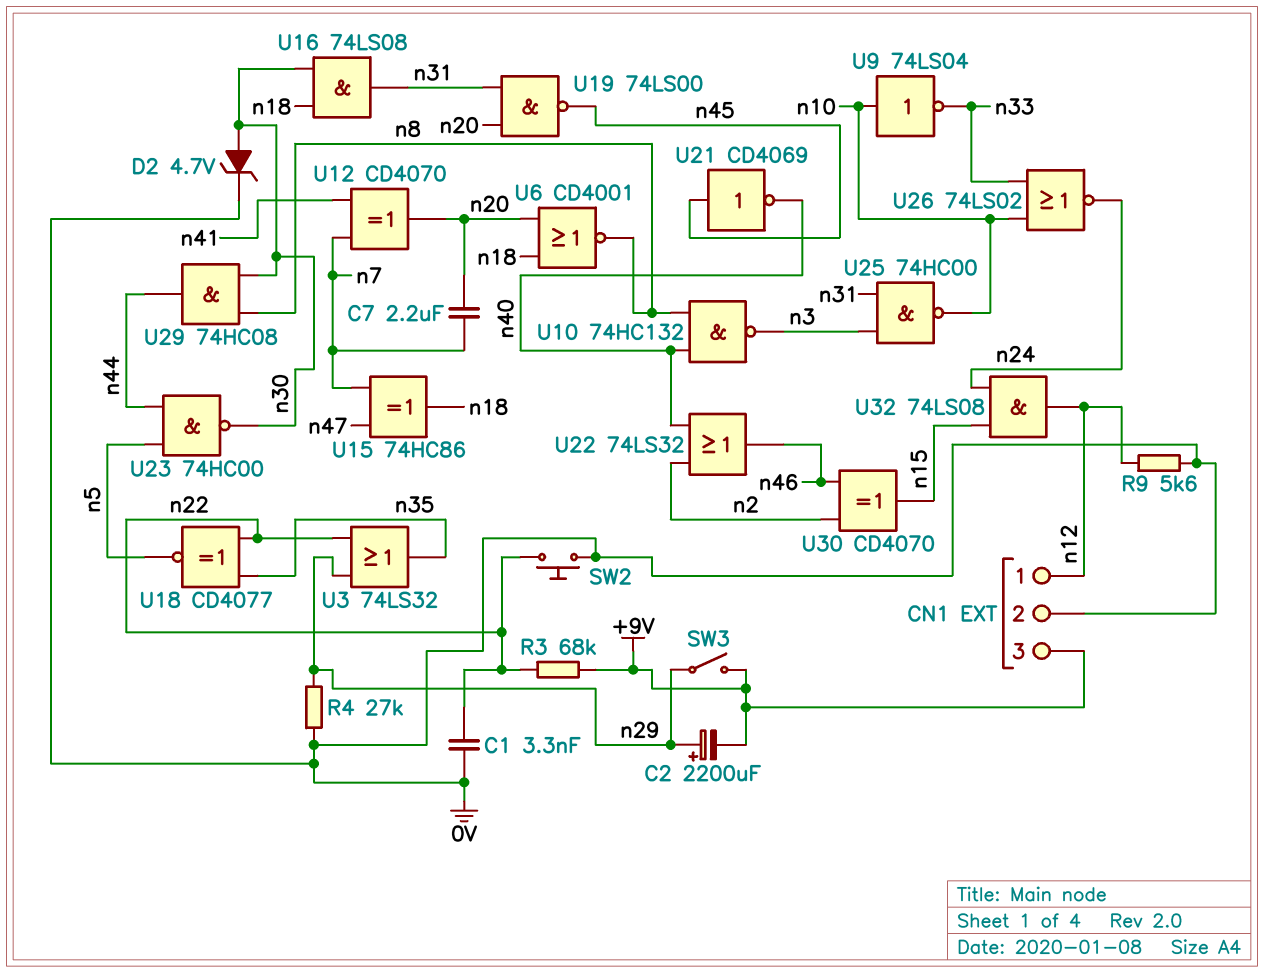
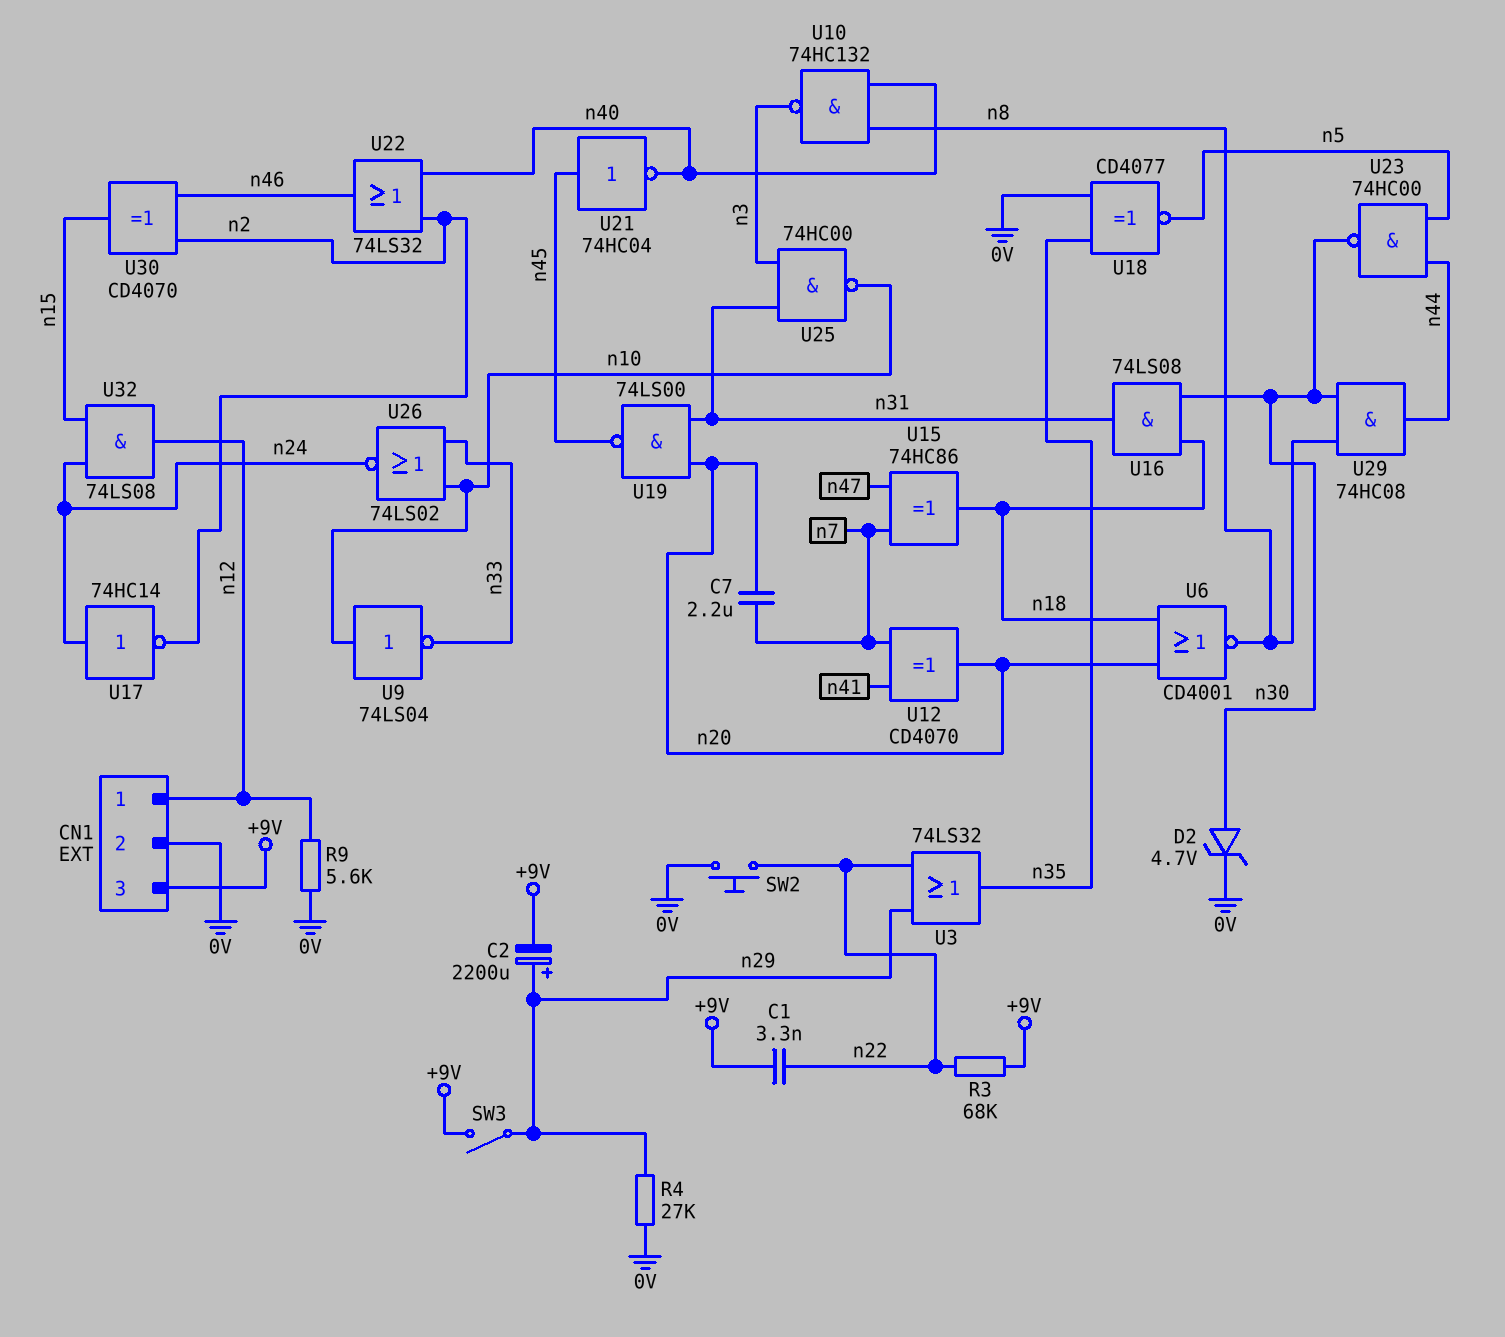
C1: 3.3nF (0V, n22) -> 3.3nF (+9V, n22)
U17: none -> NOT 74HC14 (in n24, out n2)
U18: XNOR CD4077 (in n22, in n35, out n5) -> XNOR CD4077 (in 0V, in n35, out n5)
U21: NOT CD4069 (in n45, out n40) -> NOT 74HC04 (in n45, out n40)

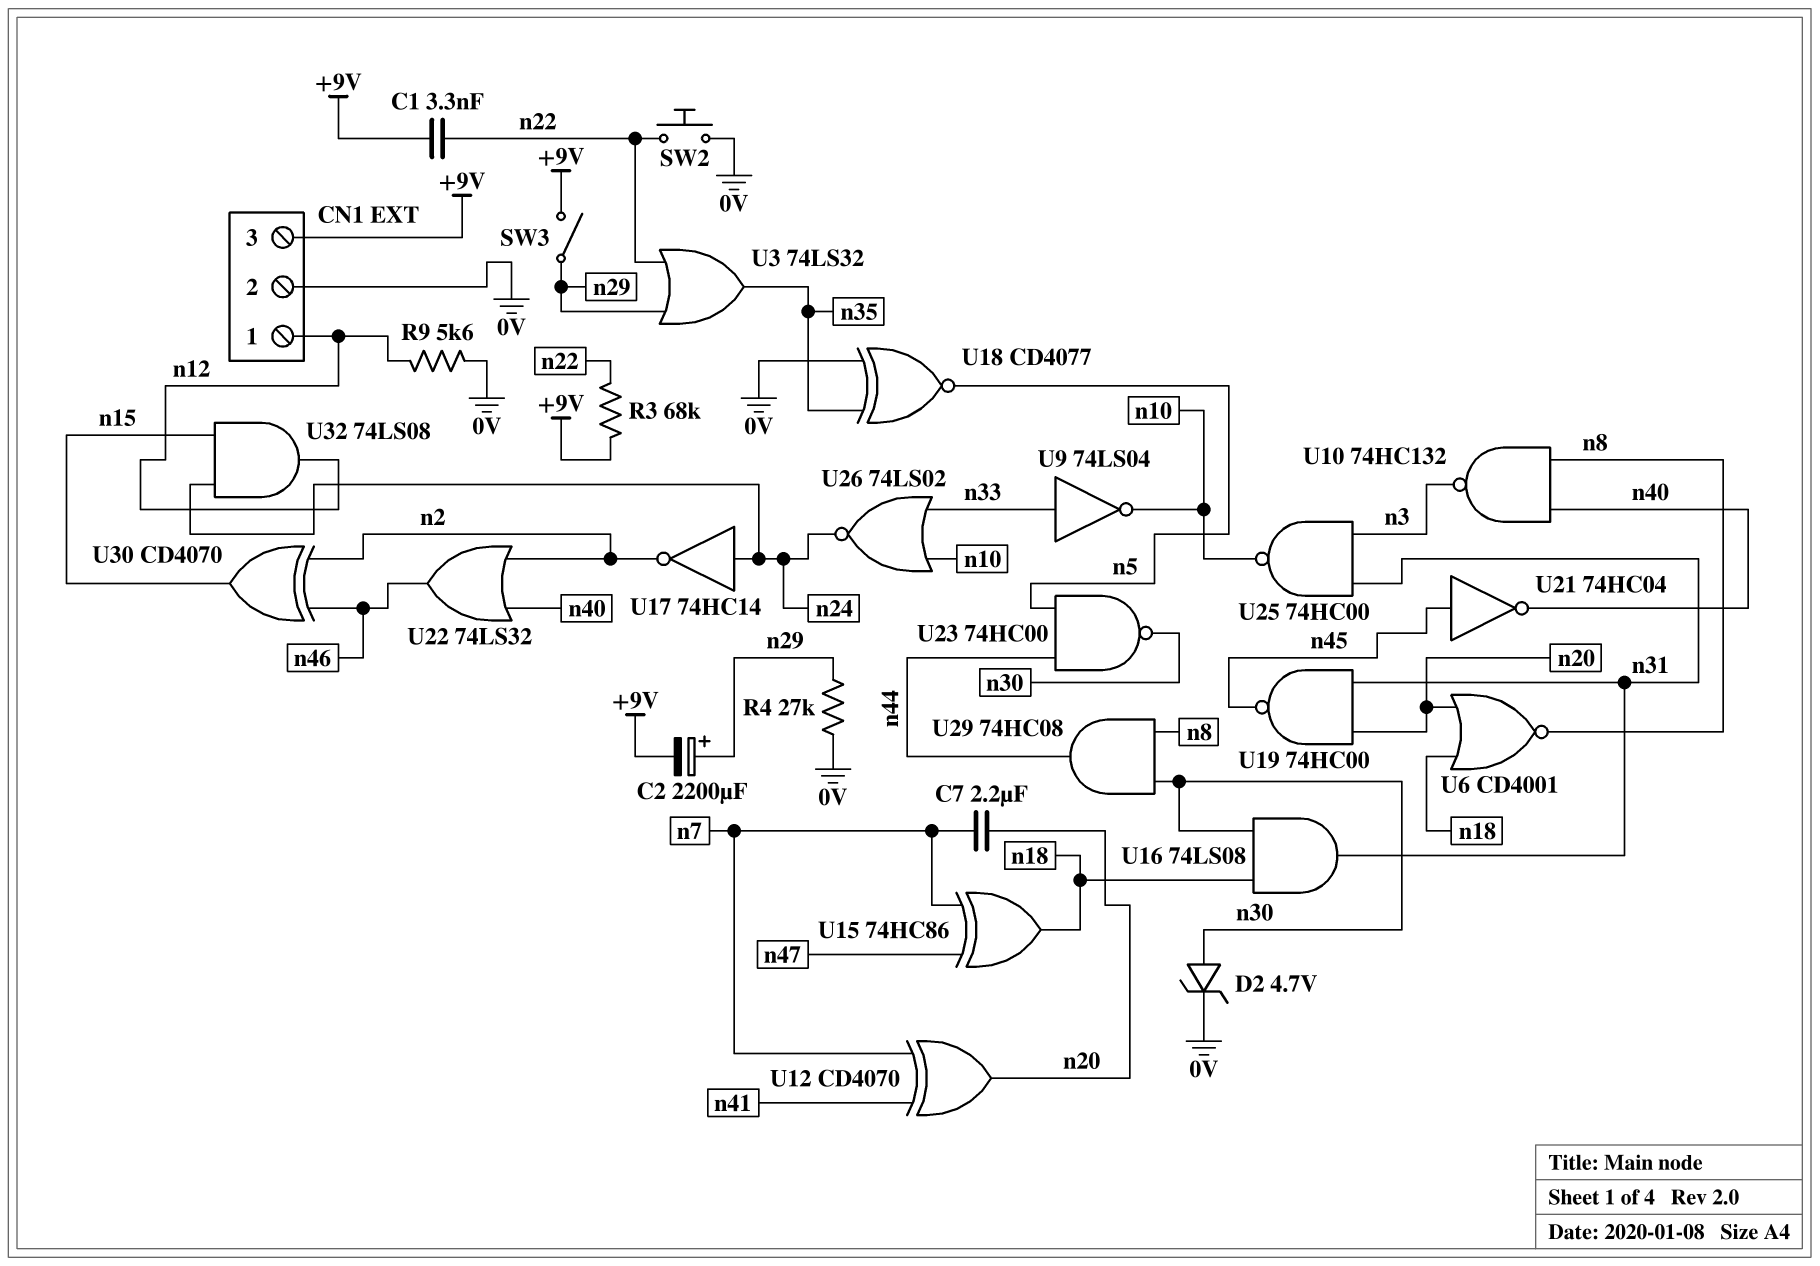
U9: NOT 74LS04 (in n10, out n33) -> NOT 74LS04 (in n33, out n10)
U19: NAND 74LS00 (in n20, in n31, out n45) -> NAND 74HC00 (in n20, in n31, out n45)

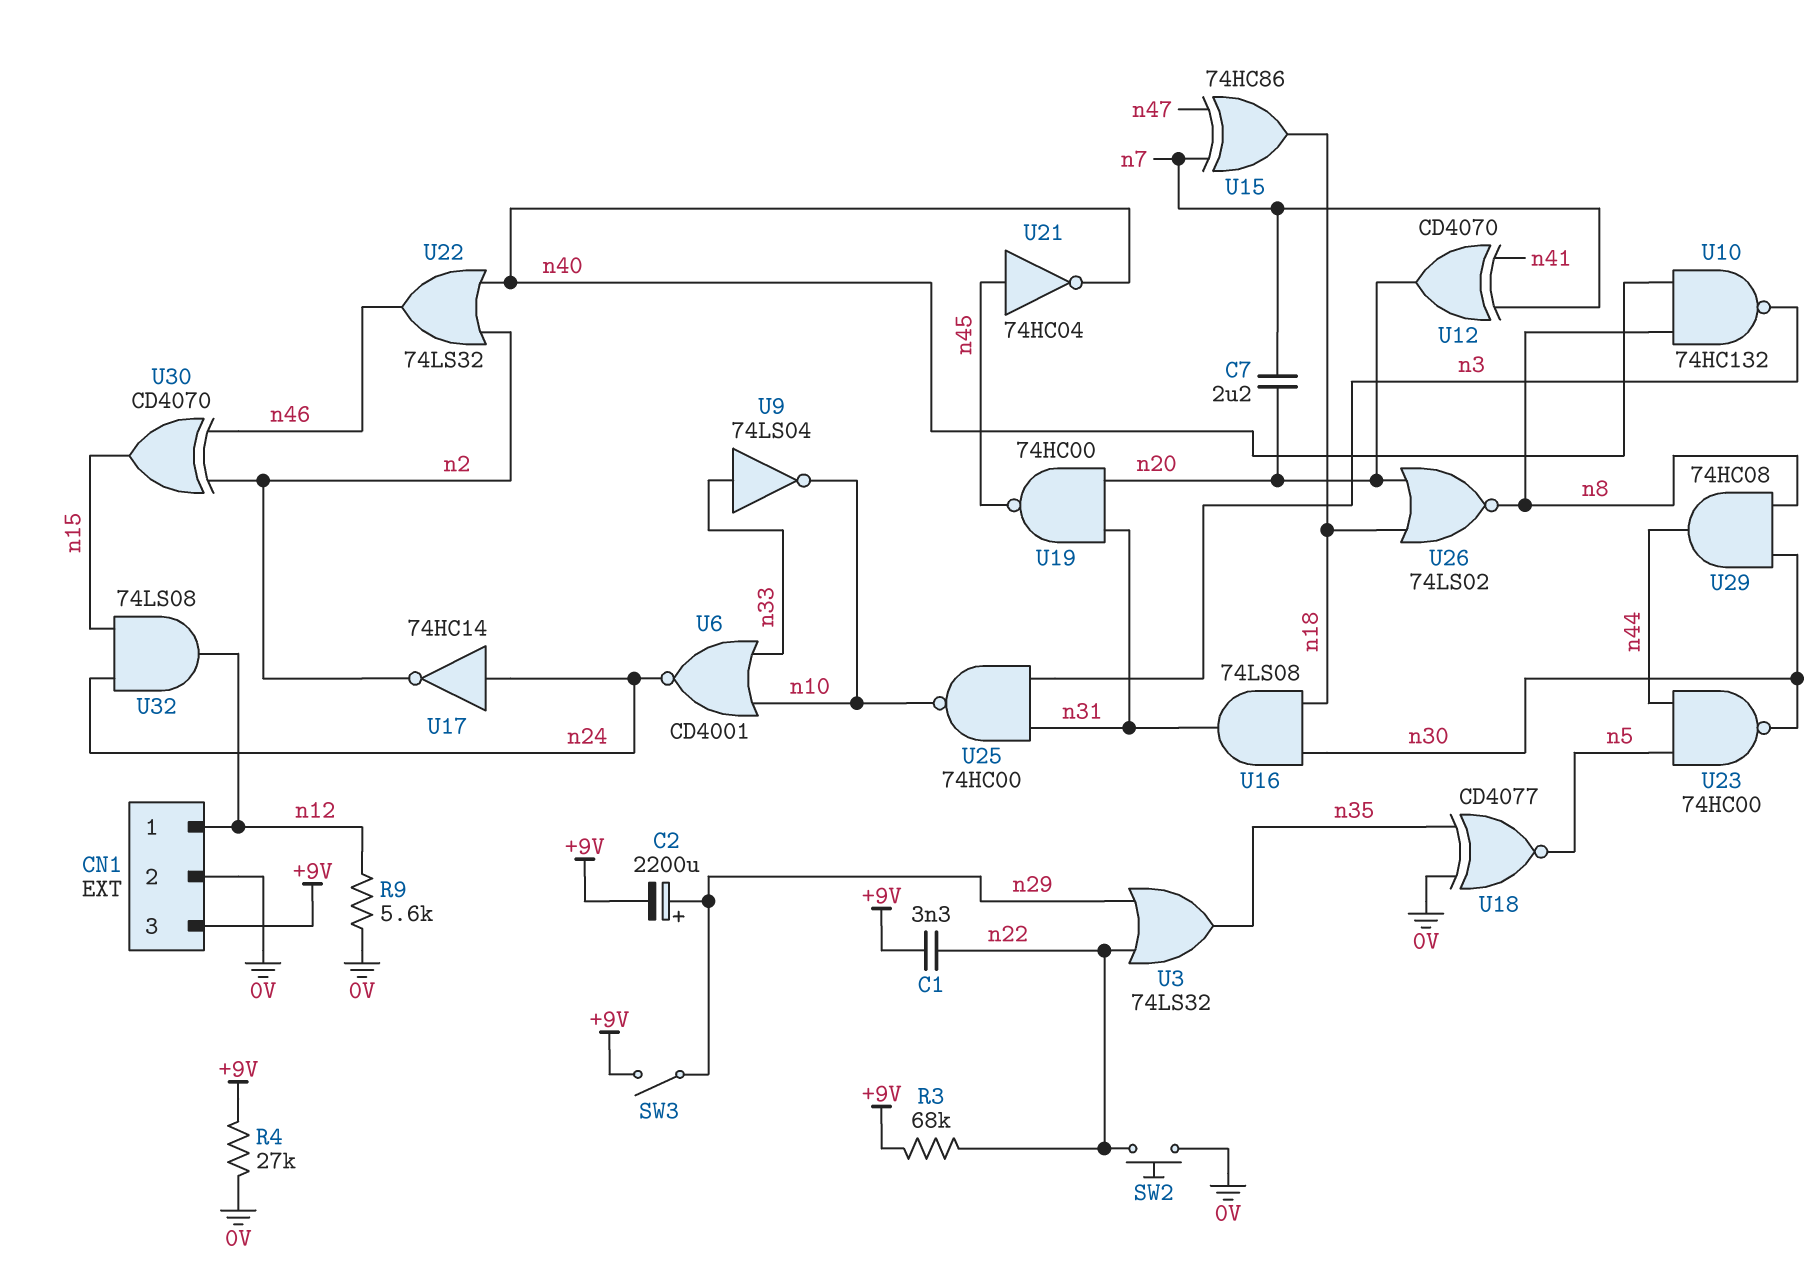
D2: zener 4.7V (A n30, K 0V) -> none
R4: 27k (0V, n29) -> 27k (+9V, 0V)
U6: NOR CD4001 (in n18, in n20, out n8) -> NOR CD4001 (in n10, in n33, out n24)
U26: NOR 74LS02 (in n10, in n33, out n24) -> NOR 74LS02 (in n18, in n20, out n8)

